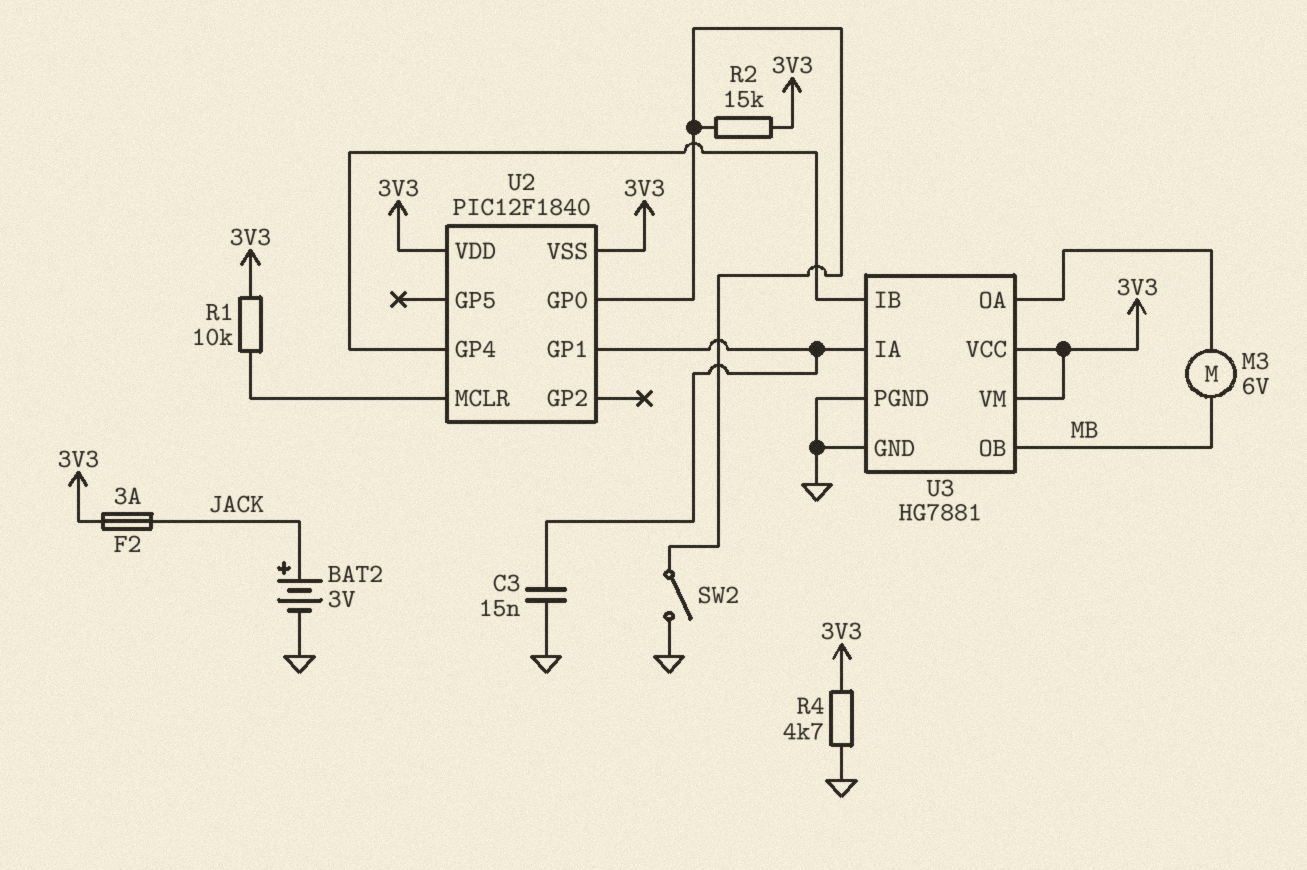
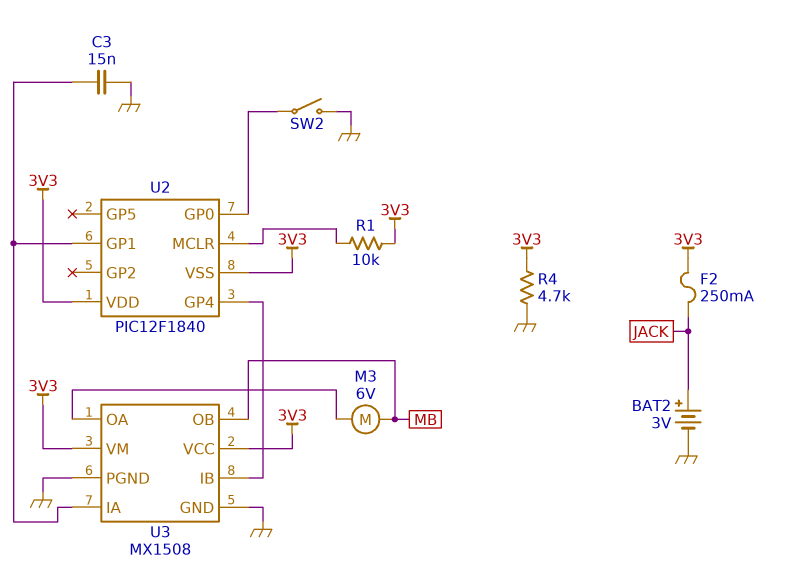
F2: 3A (3V3, JACK) -> 250mA (3V3, JACK)
R2: 15k (3V3, U2/GP0) -> none
U3: HG7881 -> MX1508

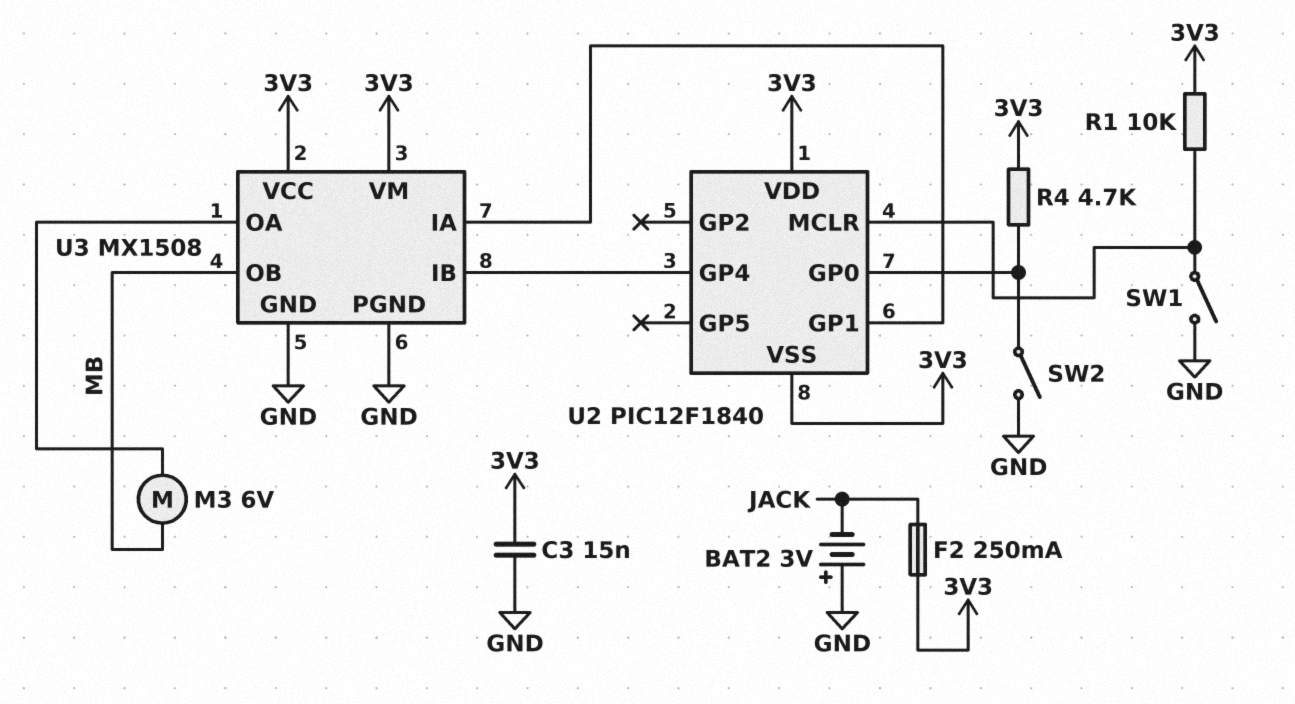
BAT2: 3V (plus JACK, minus GND) -> 3V (plus GND, minus JACK)
C3: 15nF (GND, U2/GP1) -> 15nF (3V3, GND)
R4: 4.7k (3V3, GND) -> 4.7k (3V3, U2/GP0)
SW1: none -> switch (GND, U2/MCLR)

